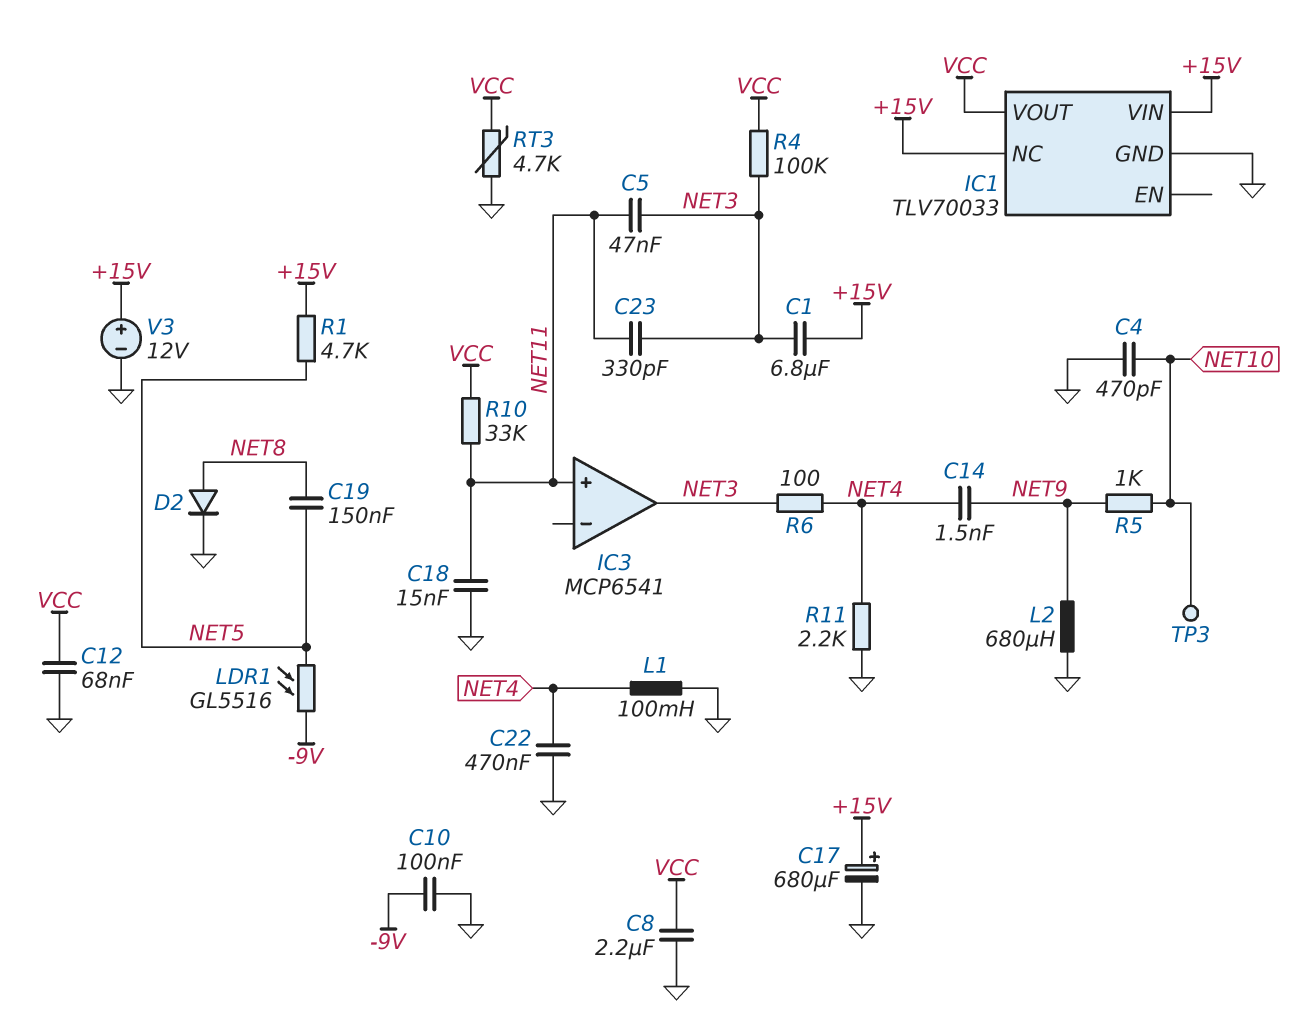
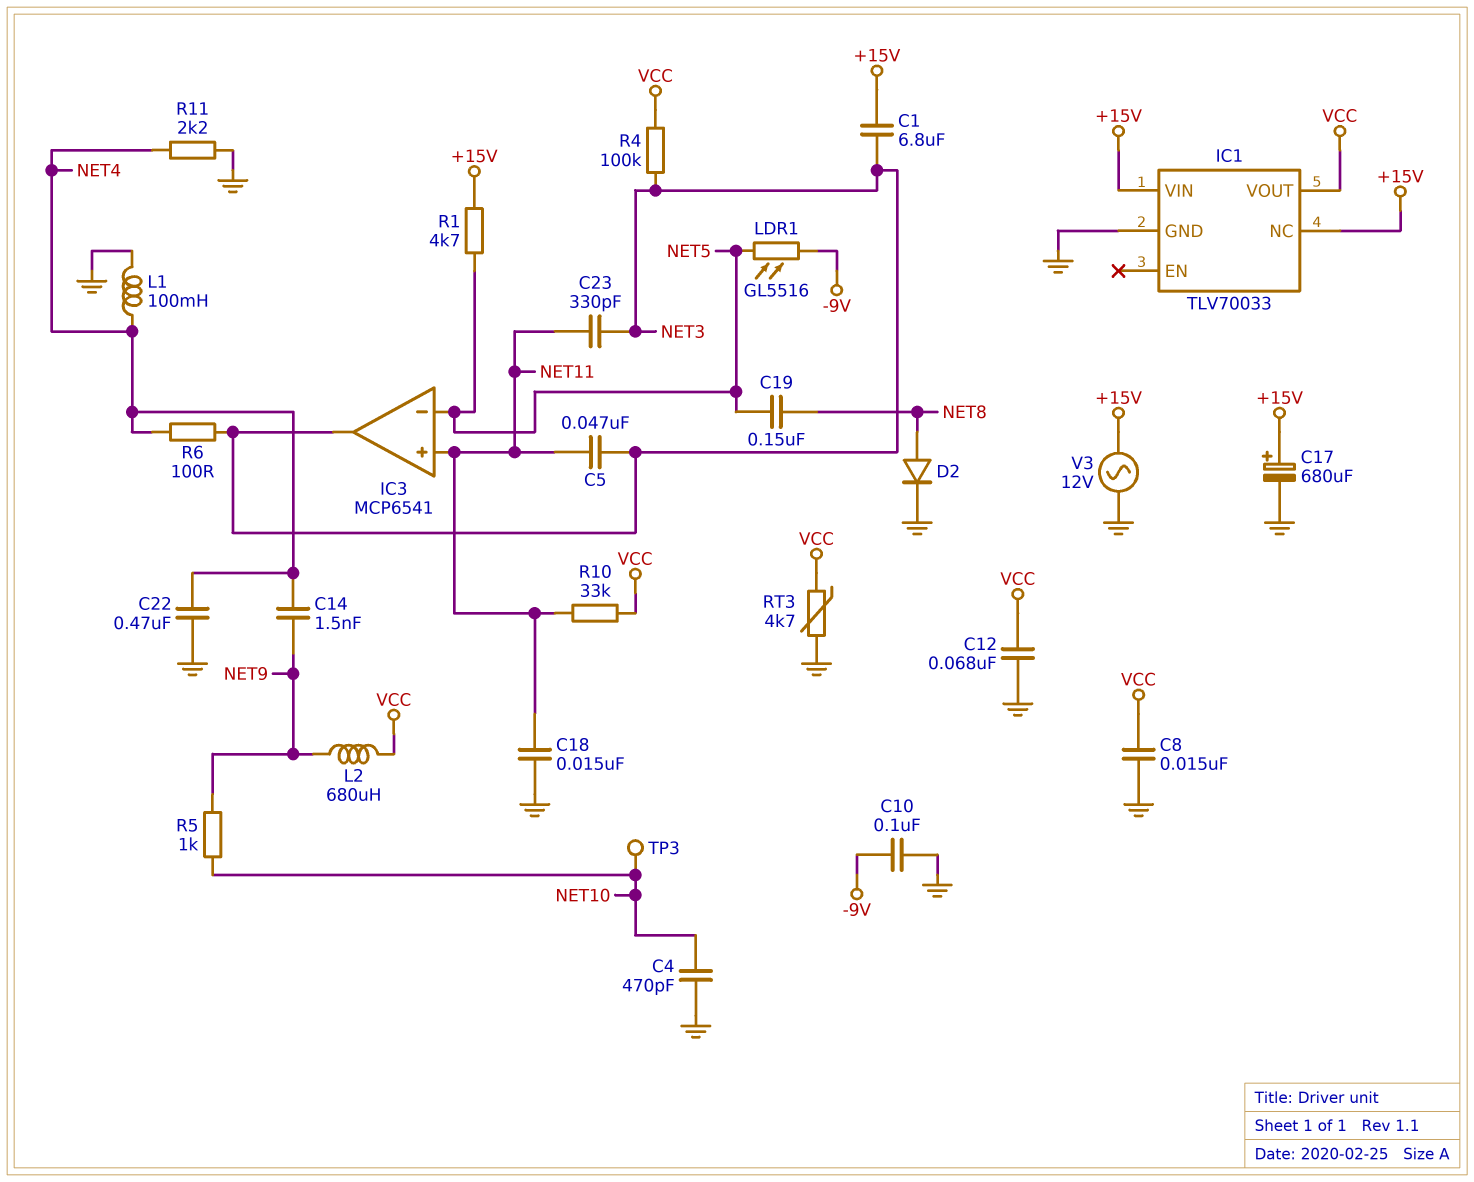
C8: 2.2uF (GND, VCC) -> 15nF (GND, VCC)
IC3 pin in-: none -> NET5
L2: 680uH (GND, NET9) -> 680uH (NET9, VCC)
V3: 12V (plus +15V, minus GND) -> AC 12V (+15V, GND)

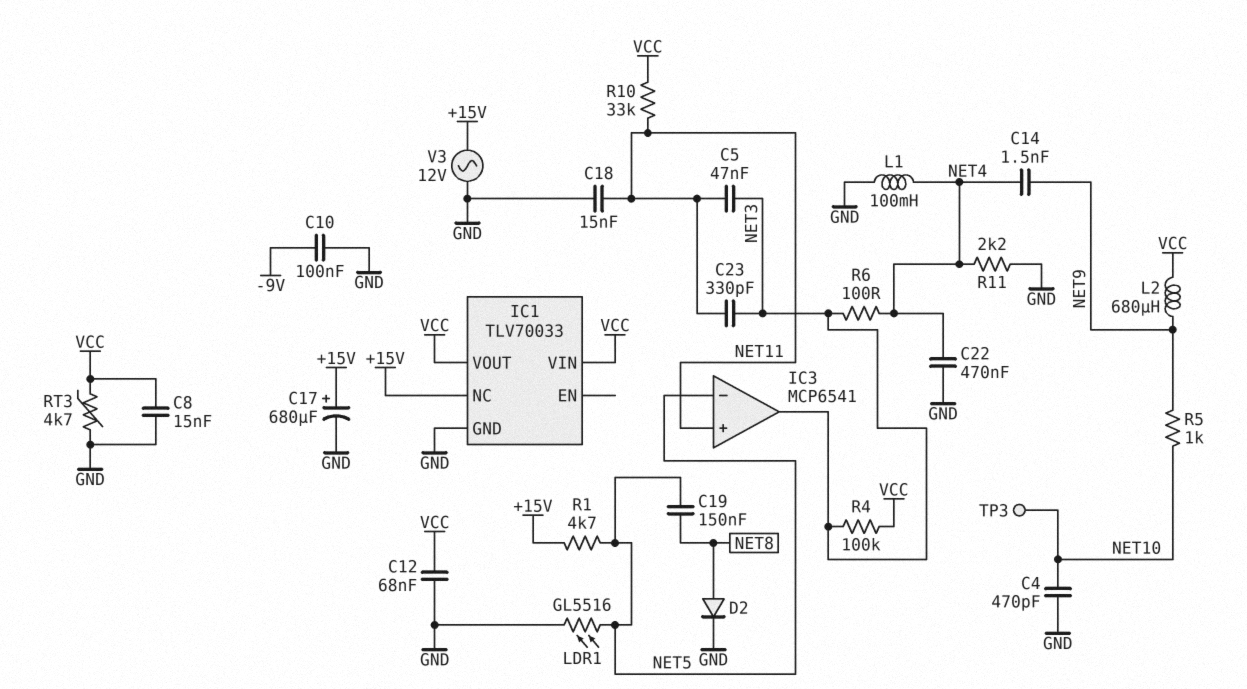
C1: 6.8uF (+15V, NET3) -> none
IC1 pin VIN: +15V -> VCC
LDR1: GL5516 (-9V, NET5) -> GL5516 (GND, NET5)

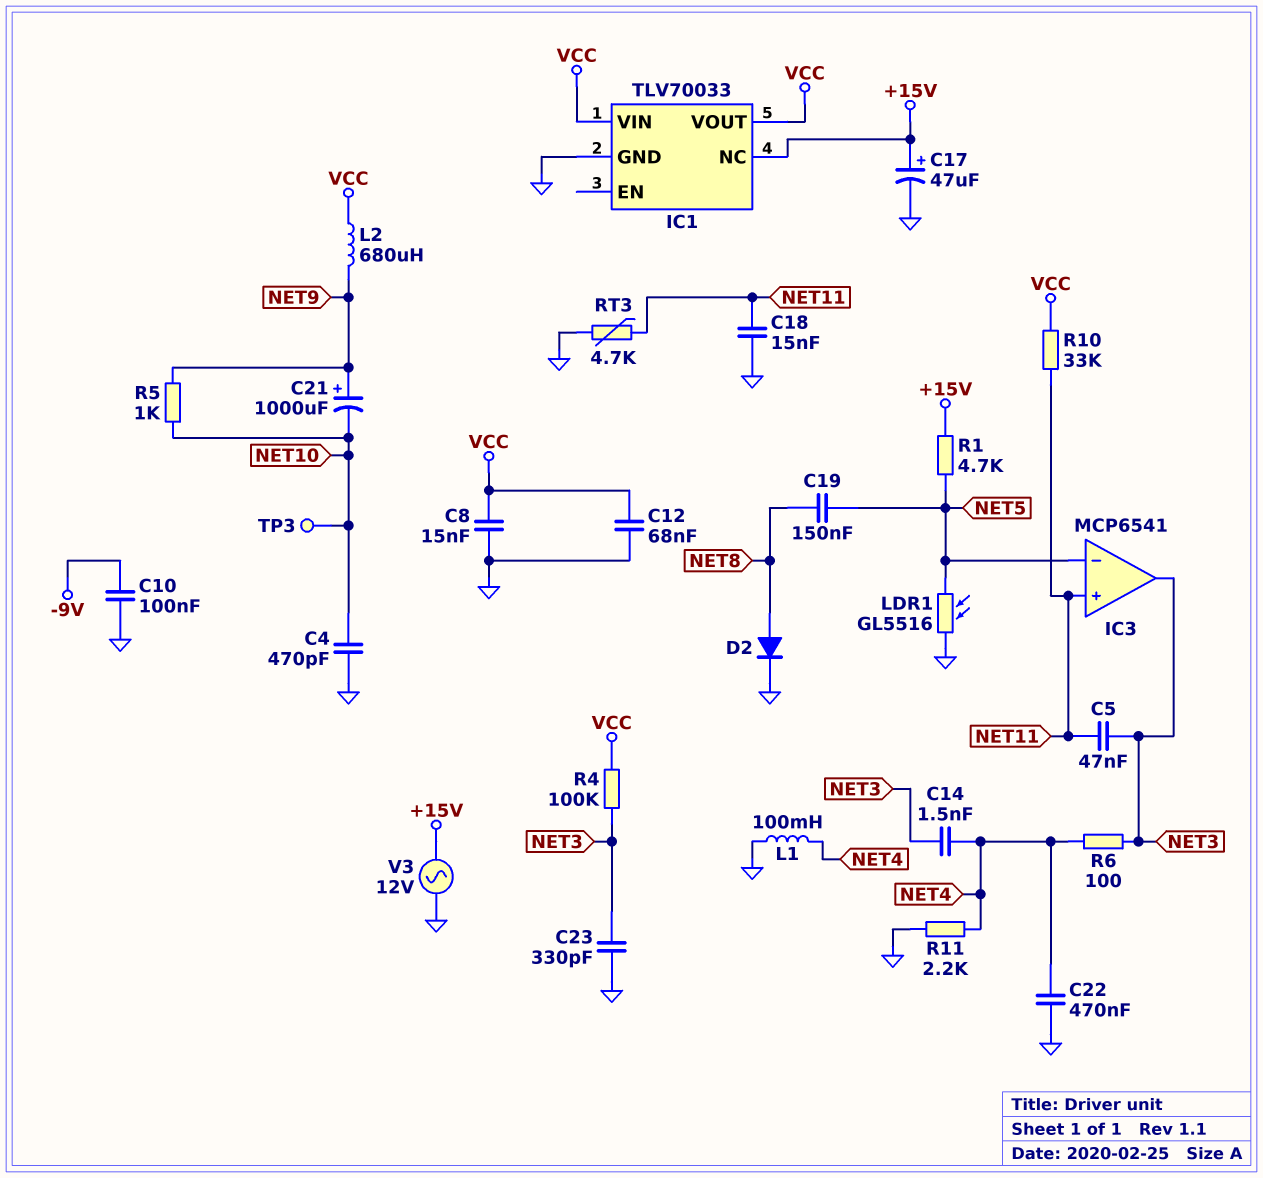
C14: 1.5nF (NET4, NET9) -> 1.5nF (NET3, NET4)
C17: 680uF (plus +15V, minus GND) -> 47uF (plus +15V, minus GND)
C21: none -> 1000uF (plus NET9, minus NET10)
C23: 330pF (NET3, NET11) -> 330pF (GND, NET3)
RT3: 4.7k (GND, VCC) -> 4.7k (GND, NET11)

